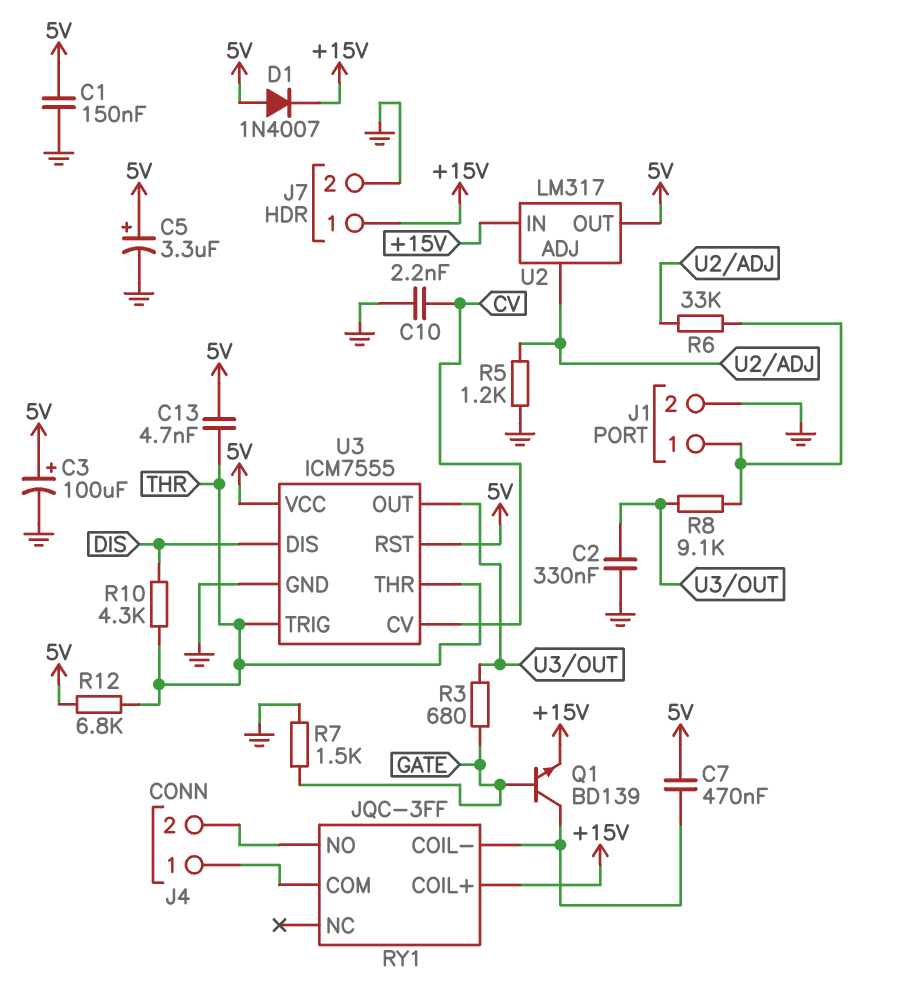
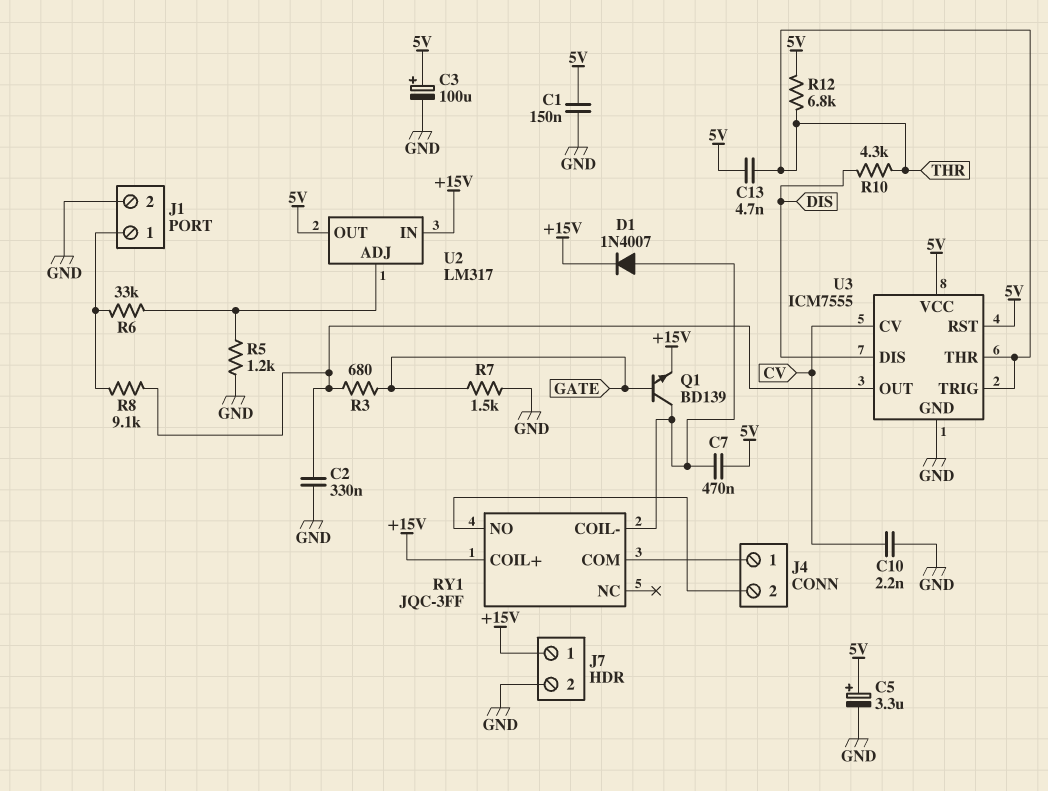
D1: diode 1N4007 (A 5V, K +15V) -> diode 1N4007 (A RY1/COIL-, K +15V)

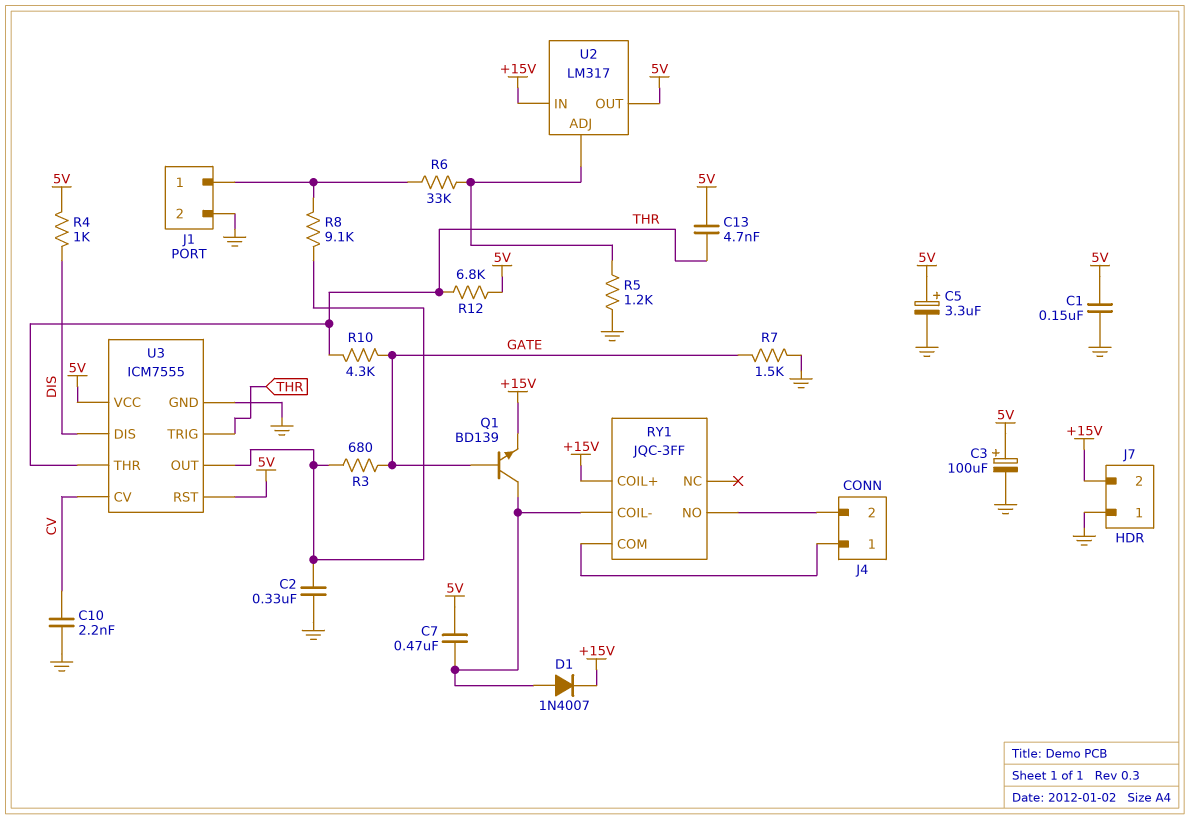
J7 pin 1: +15V -> GND
J7 pin 2: GND -> +15V
R4: none -> 1k (5V, DIS)
R10: 4.3k (DIS, THR) -> 4.3k (GATE, THR)

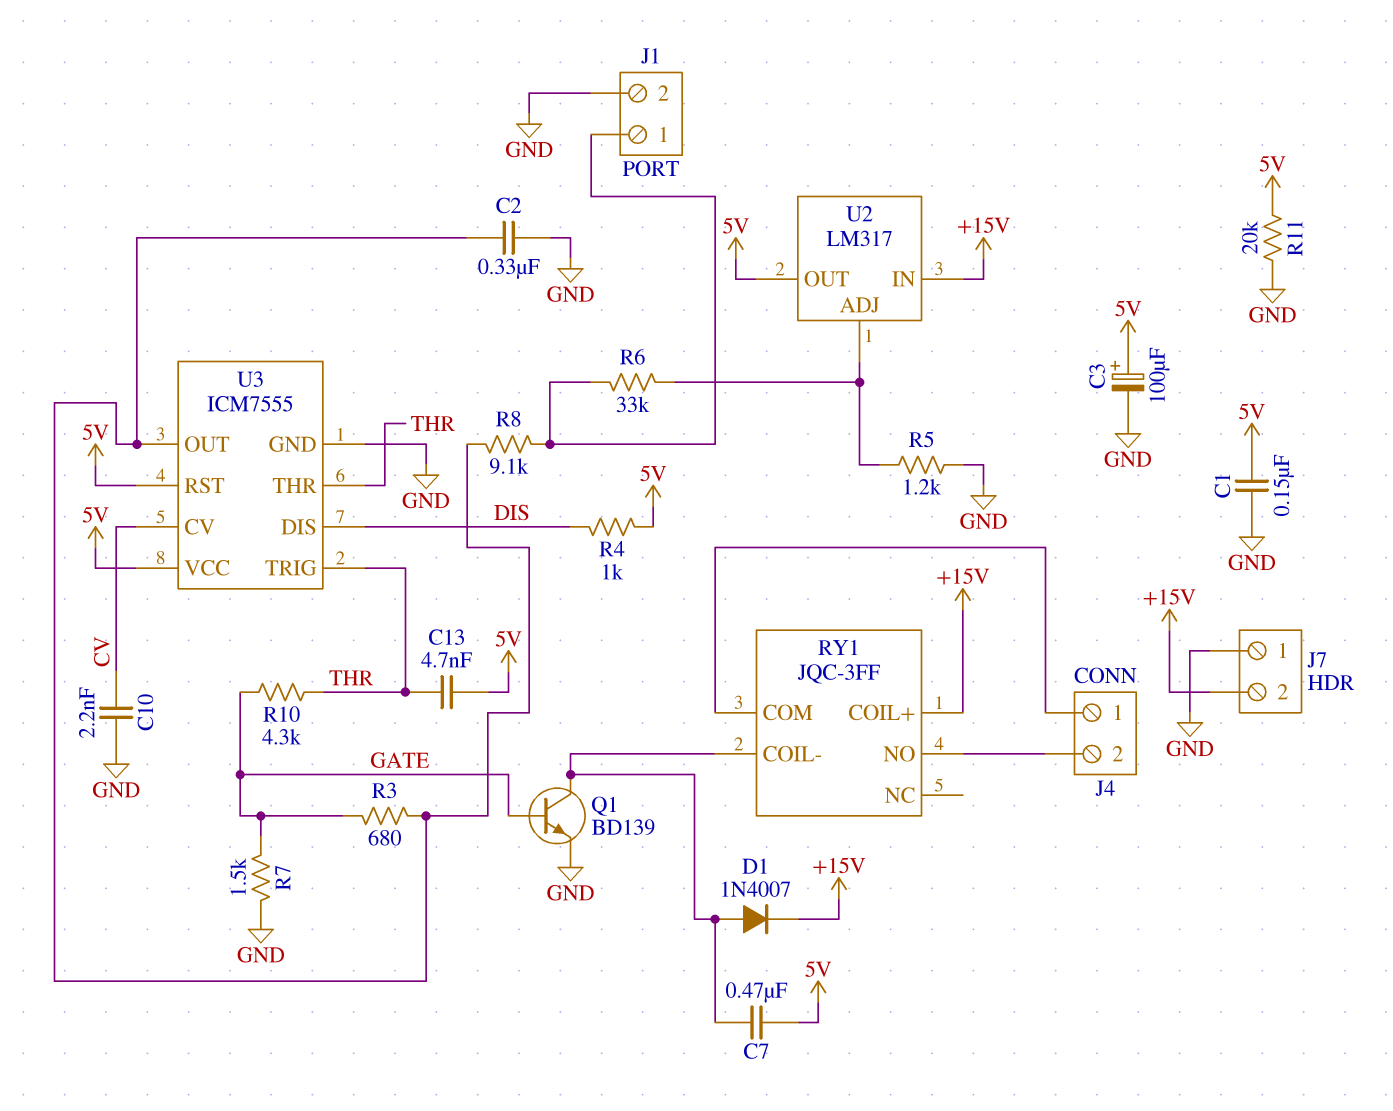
C5: 3.3uF (plus 5V, minus GND) -> none
Q1: NPN BD139 (B GATE, C RY1/COIL-, E +15V) -> NPN BD139 (B GATE, C RY1/COIL-, E GND)
R11: none -> 20k (5V, GND)
R12: 6.8k (5V, THR) -> none

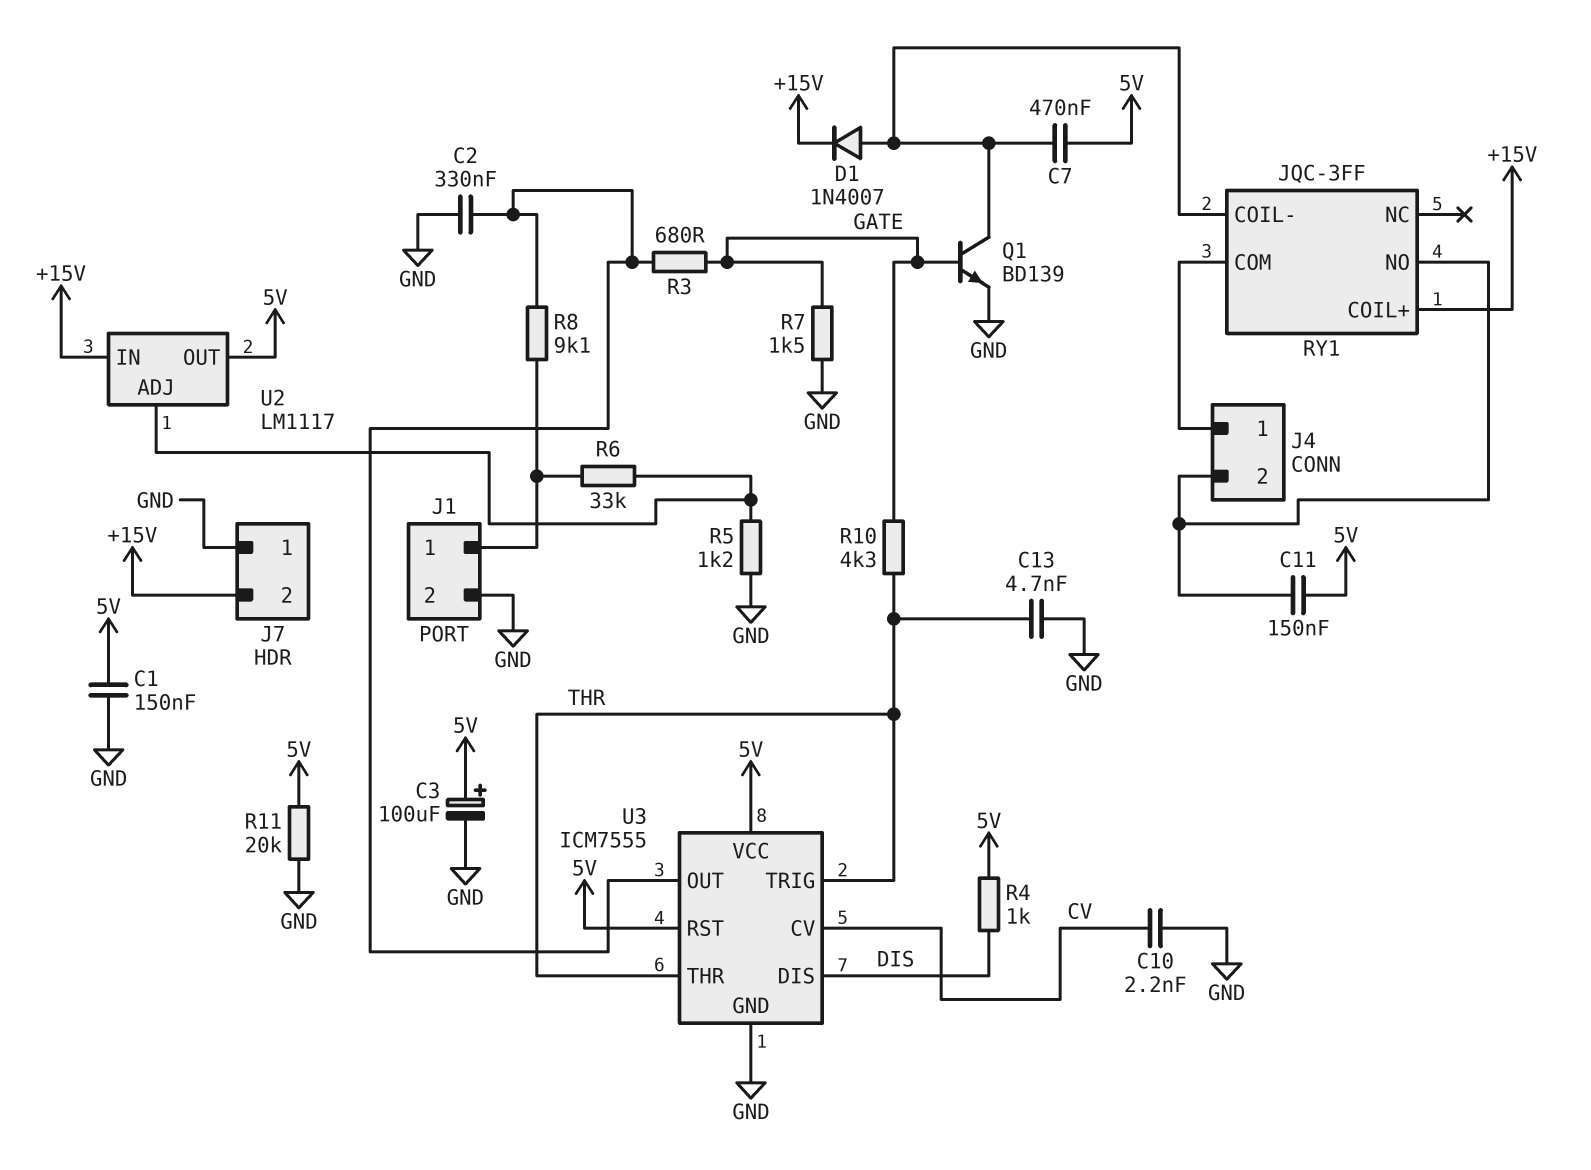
C11: none -> 150nF (5V, J4/2)
C13: 4.7nF (5V, THR) -> 4.7nF (GND, THR)
U2: LM317 -> LM1117

